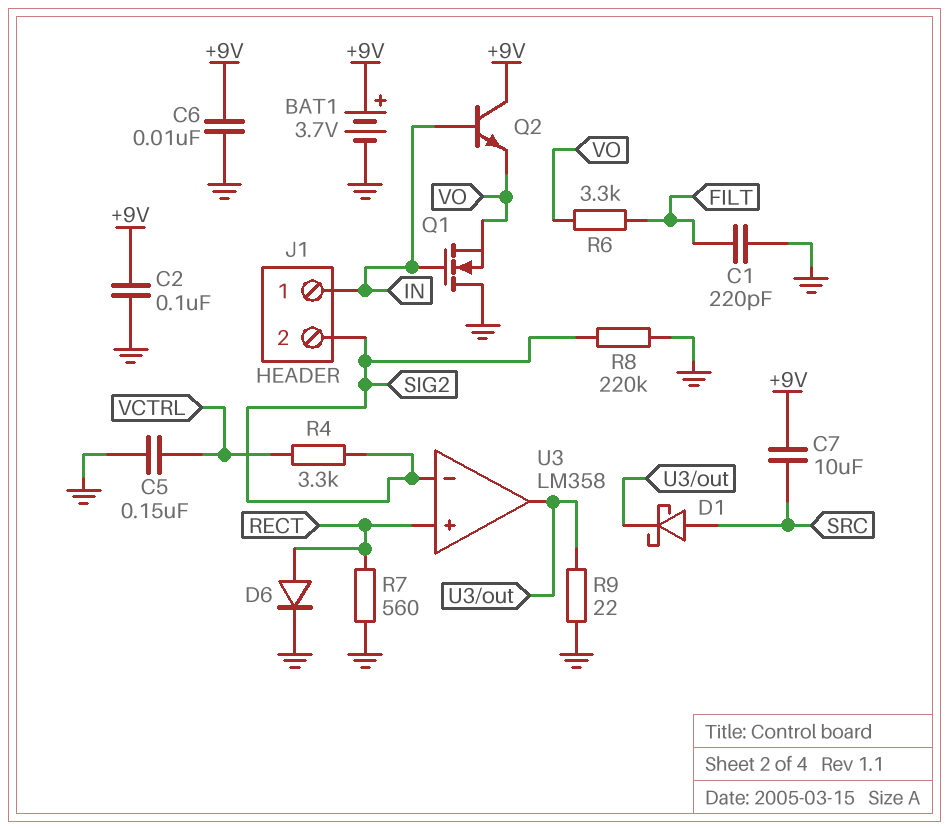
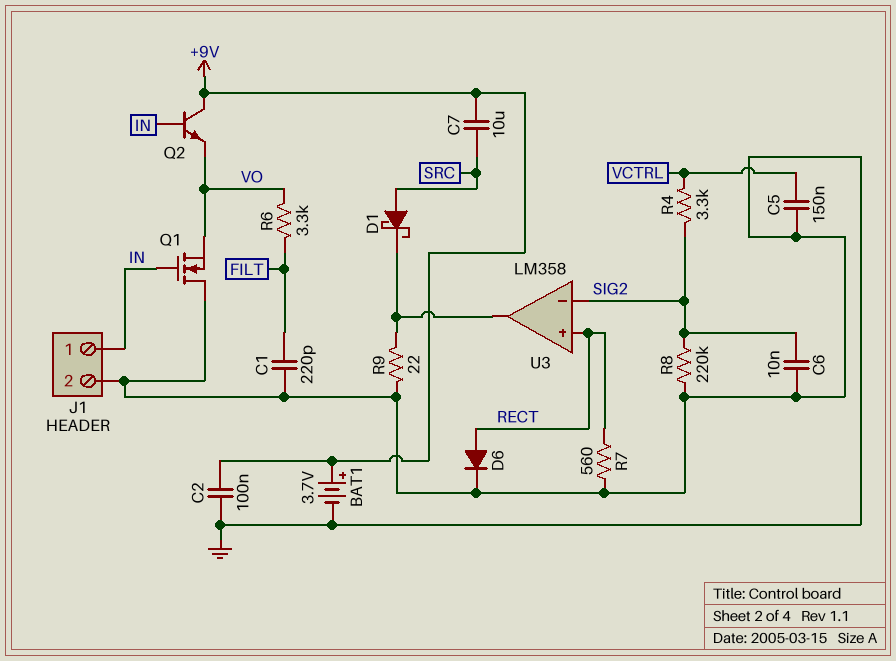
C6: 10nF (+9V, GND) -> 10nF (GND, SIG2)
J1 pin 2: SIG2 -> GND

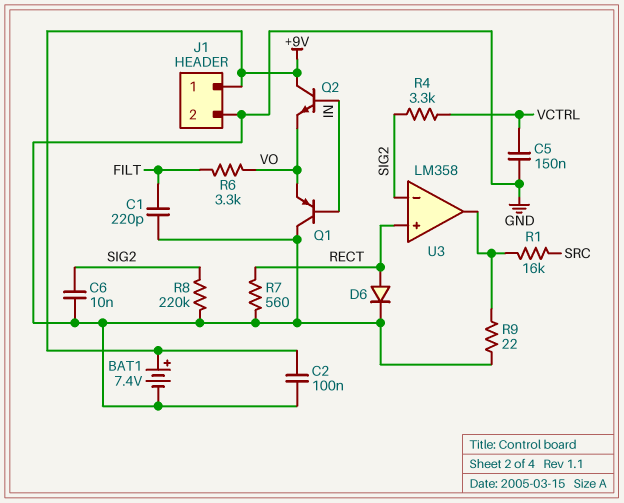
BAT1: 3.7V (plus +9V, minus GND) -> 7.4V (plus +9V, minus GND)
C7: 10uF (+9V, SRC) -> none
D1: schottky (A SRC, K U3/out) -> none
J1 pin 1: IN -> +9V
Q1: NMOS (G IN, D GND, S VO) -> PNP (B IN, C GND, E VO)
R1: none -> 16k (SRC, U3/out)

